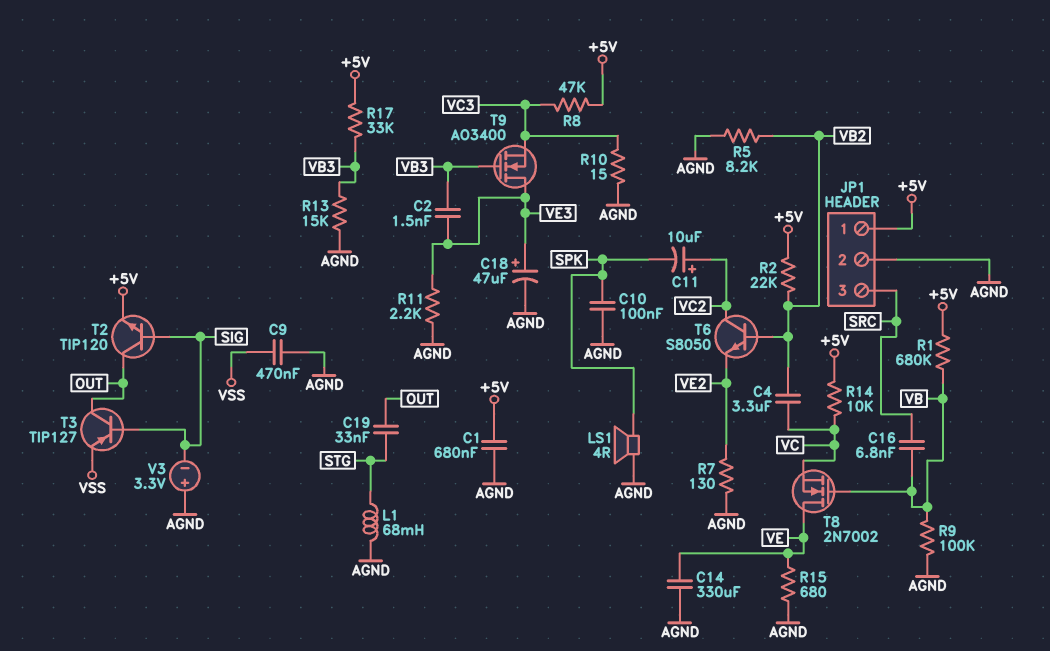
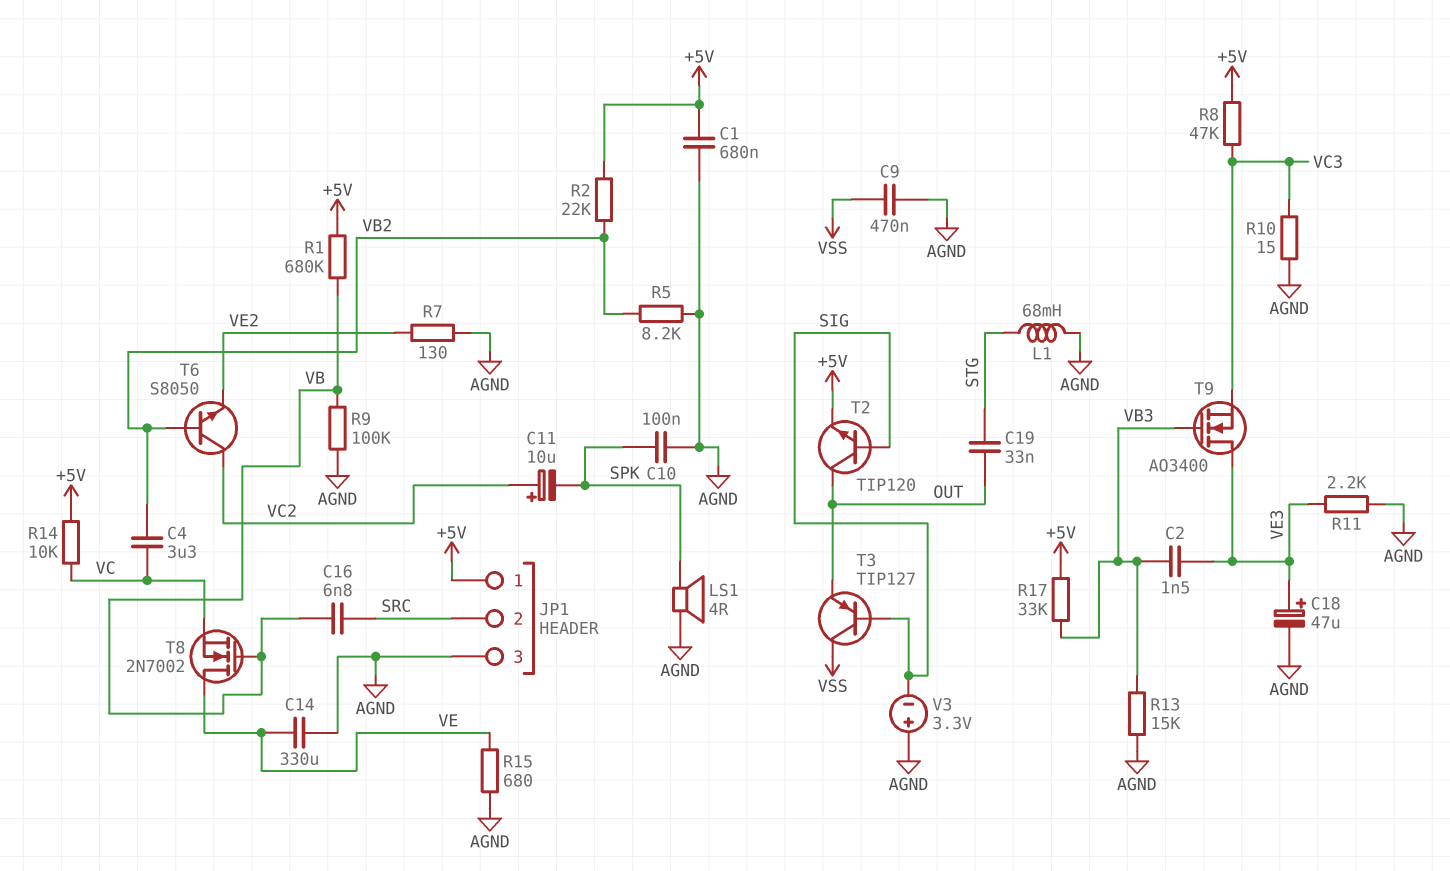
JP1 pin 2: AGND -> SRC
JP1 pin 3: SRC -> AGND
T3: PNP TIP127 (B SIG, C OUT, E VSS) -> PNP TIP127 (B SIG, C VSS, E OUT)

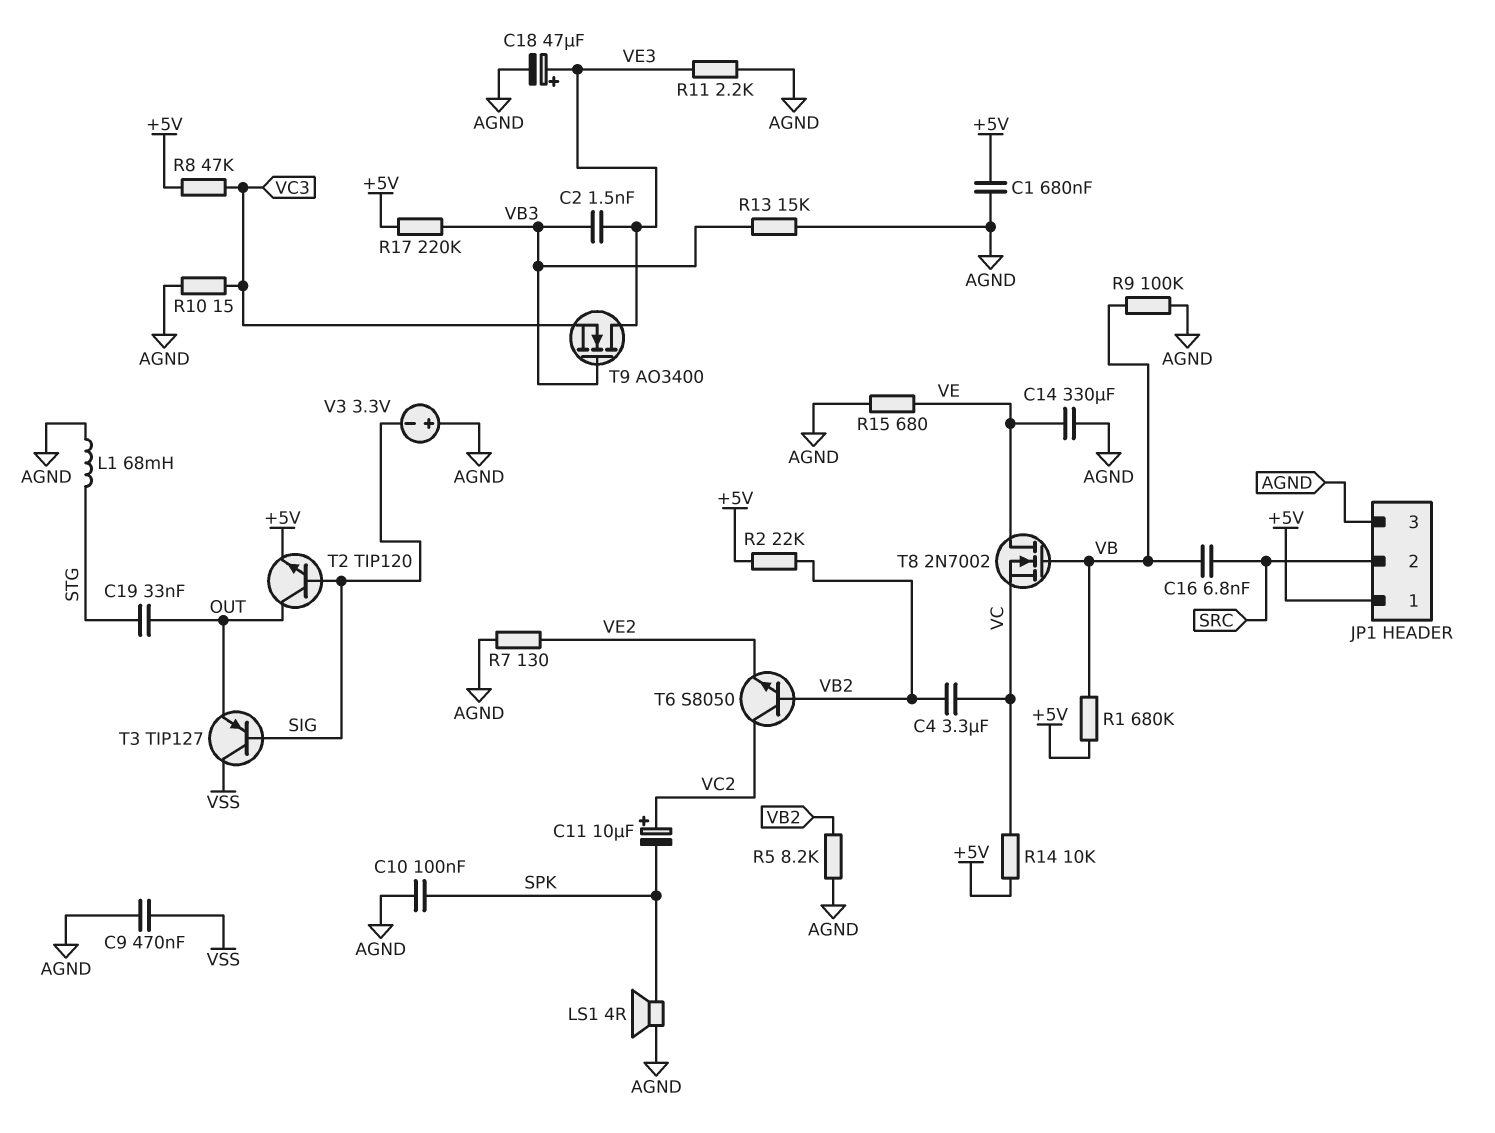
R17: 33k (+5V, VB3) -> 220k (+5V, VB3)

